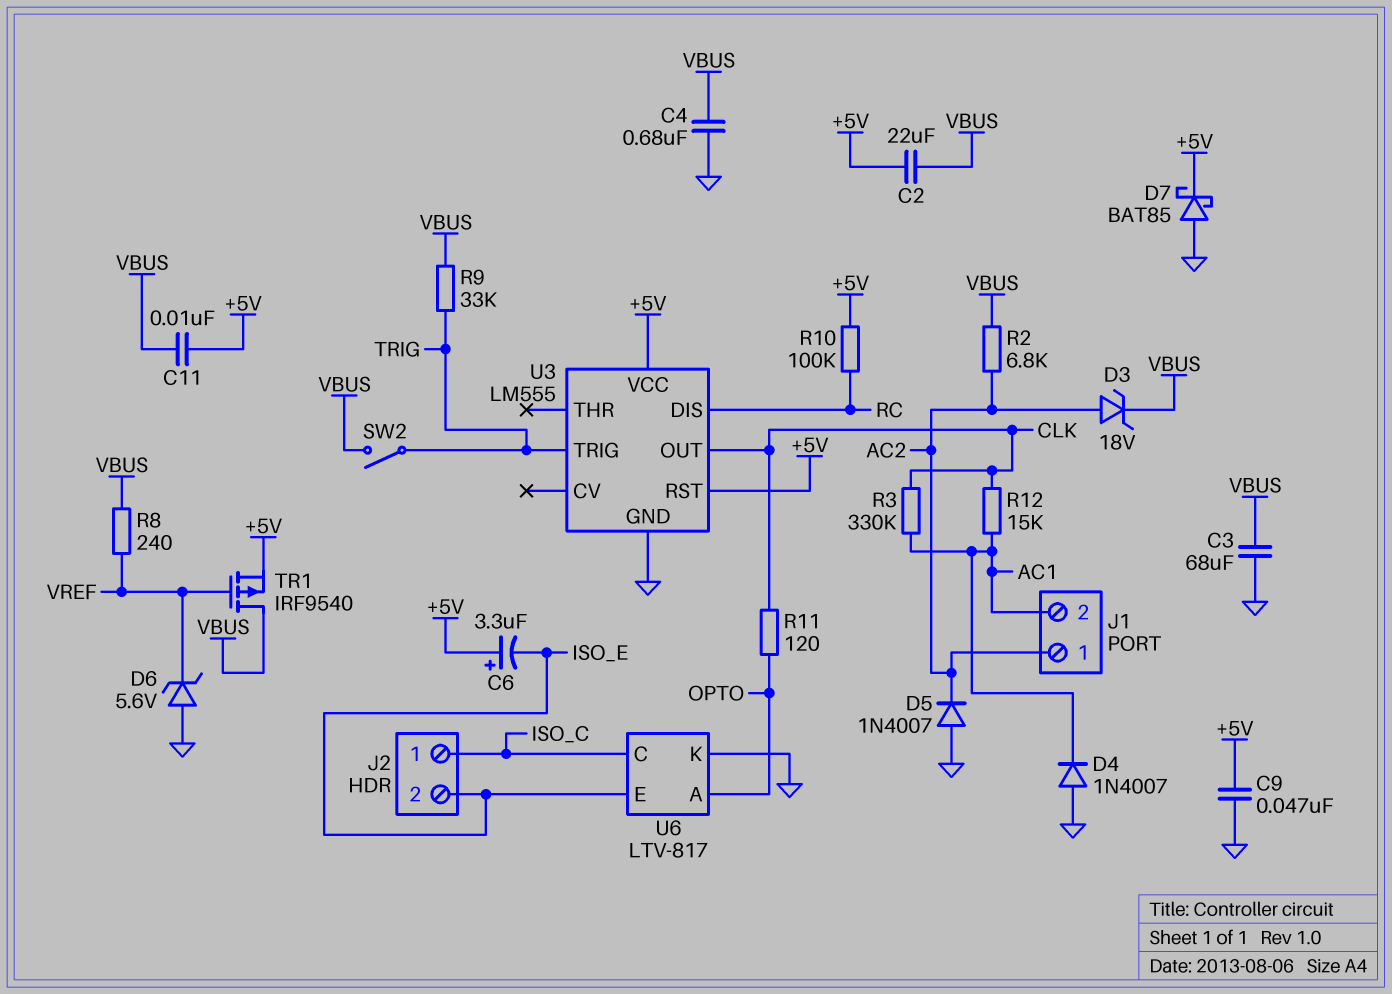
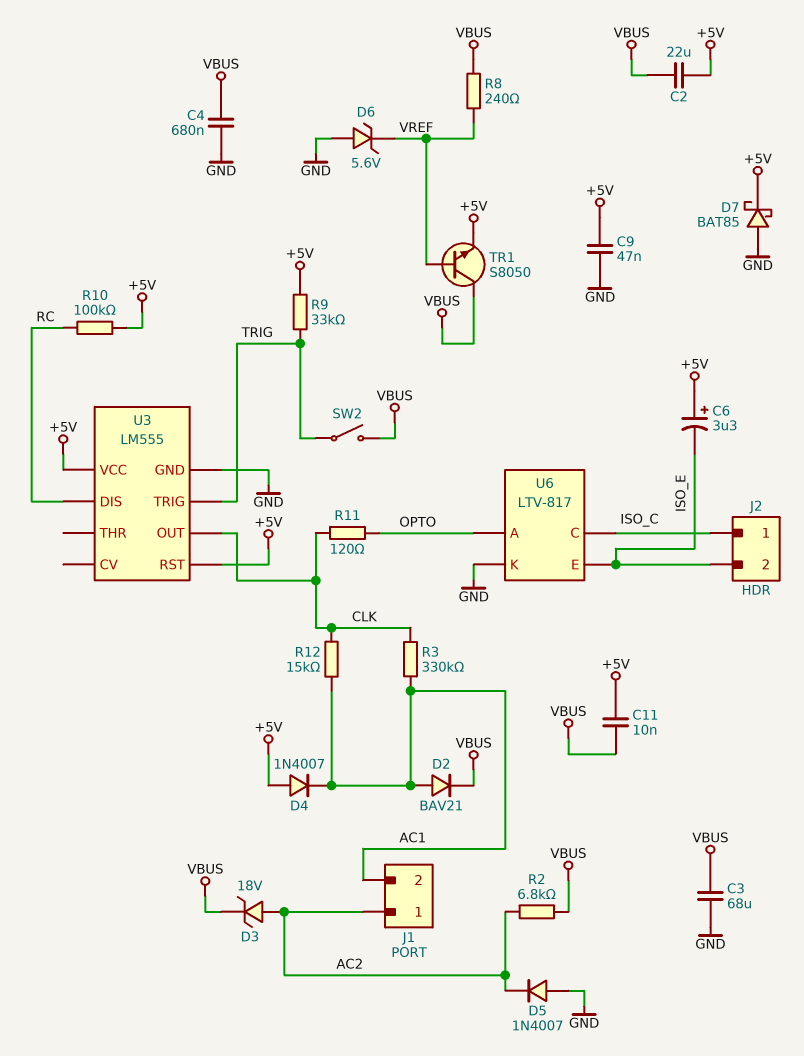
D2: none -> diode BAV21 (A AC1, K VBUS)
D4: diode 1N4007 (A GND, K AC1) -> diode 1N4007 (A +5V, K AC1)
R9: 33k (TRIG, VBUS) -> 33k (+5V, TRIG)
TR1: PMOS IRF9540 (G VREF, D VBUS, S +5V) -> NPN S8050 (B VREF, C VBUS, E +5V)

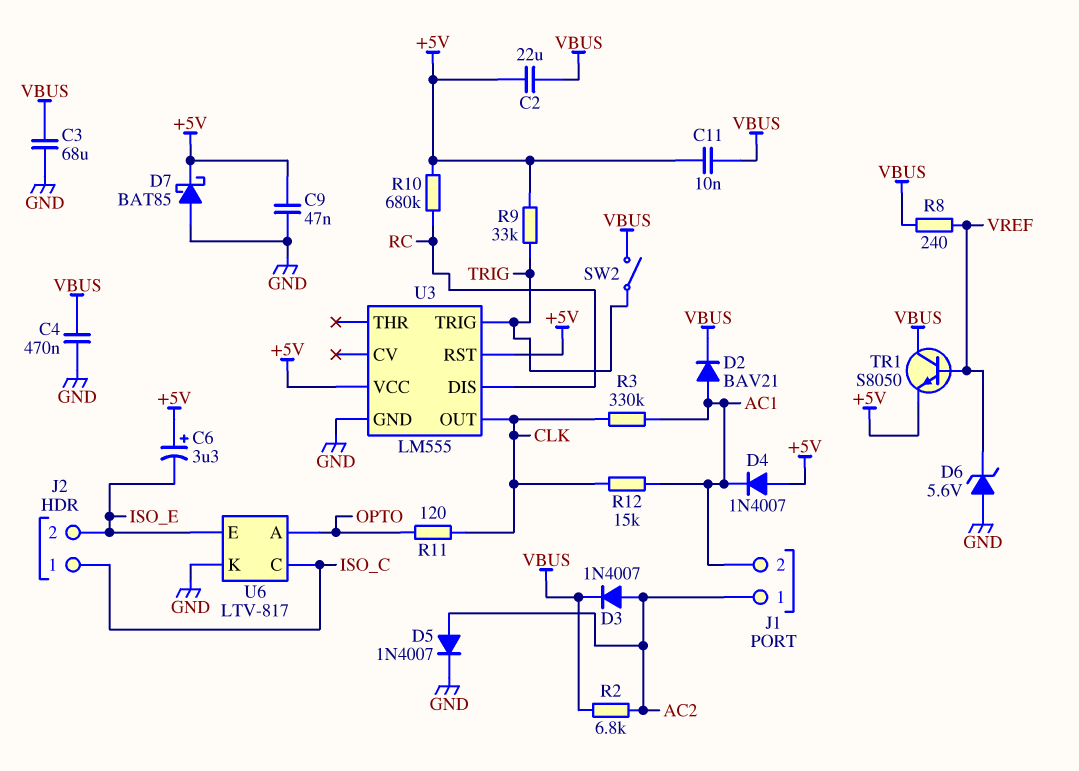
C4: 680nF (GND, VBUS) -> 470nF (GND, VBUS)
D3: zener 18V (A AC2, K VBUS) -> diode 1N4007 (A AC2, K VBUS)
D5: diode 1N4007 (A GND, K AC2) -> diode 1N4007 (A AC2, K GND)
R10: 100k (+5V, RC) -> 680k (+5V, RC)

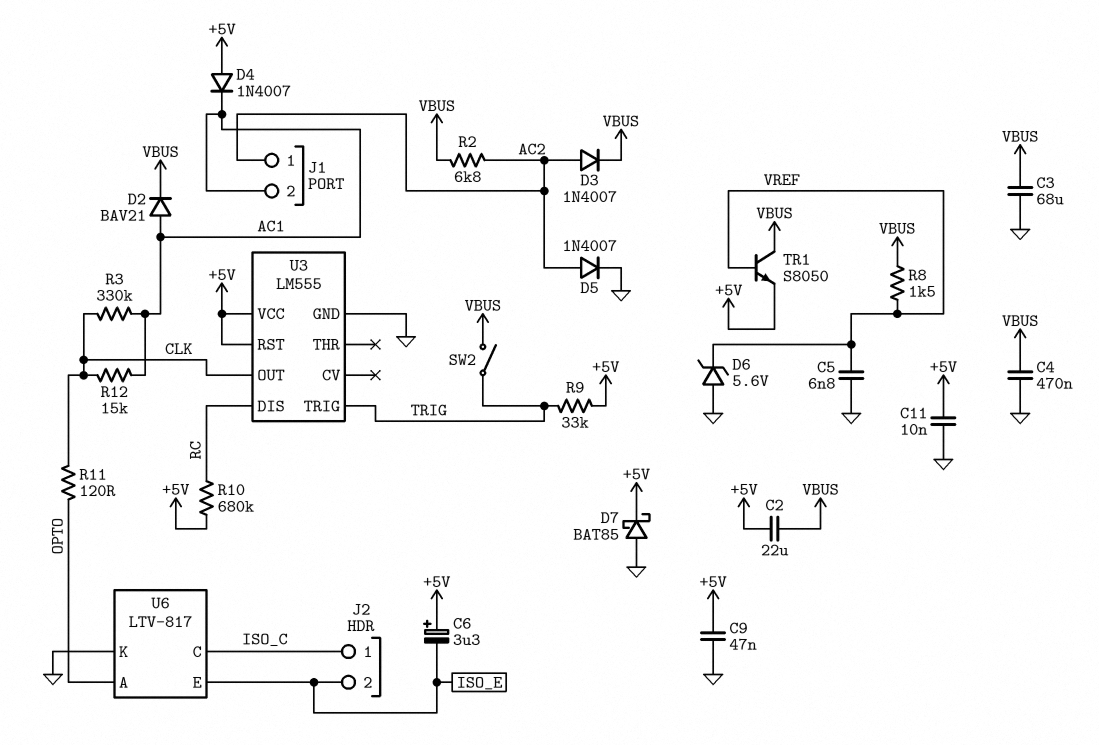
C5: none -> 6.8nF (GND, VREF)
C11: 10nF (+5V, VBUS) -> 10nF (+5V, GND)
R8: 240 (VBUS, VREF) -> 1.5k (VBUS, VREF)

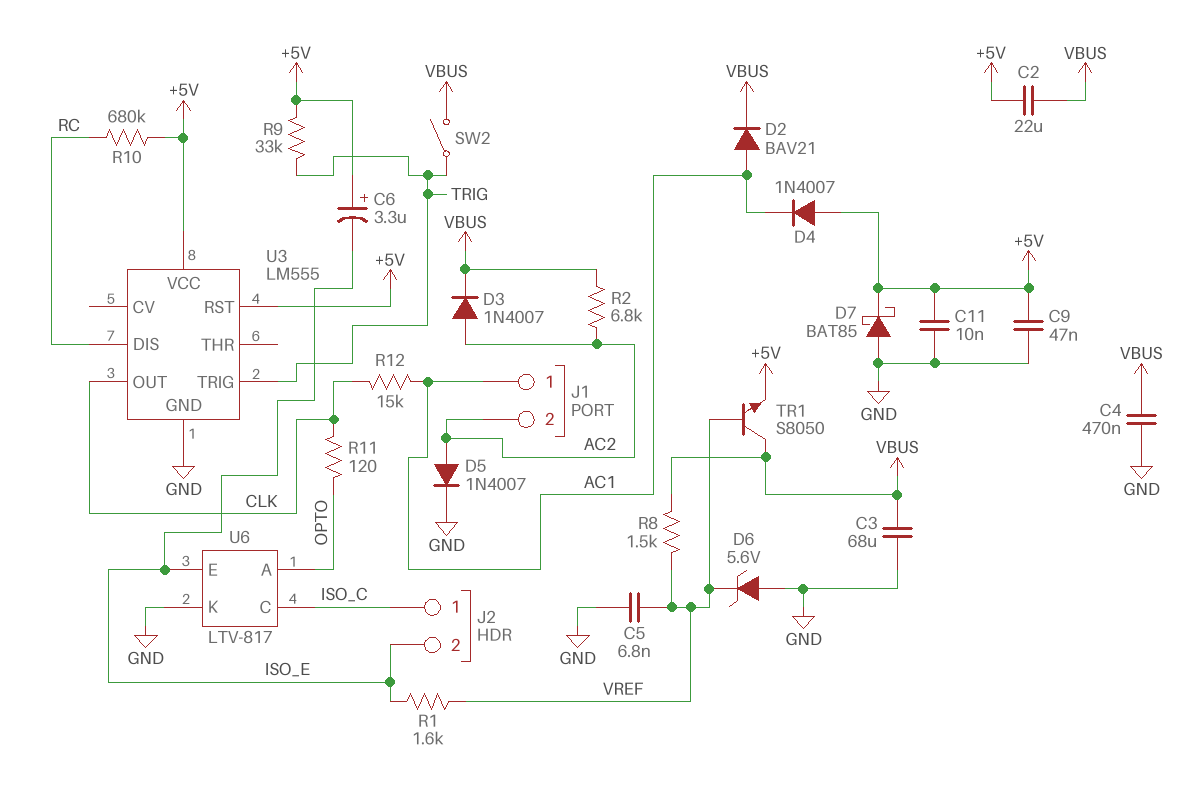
J1 pin 1: AC2 -> AC1
J1 pin 2: AC1 -> AC2
R1: none -> 1.6k (ISO_E, VREF)
R3: 330k (AC1, CLK) -> none

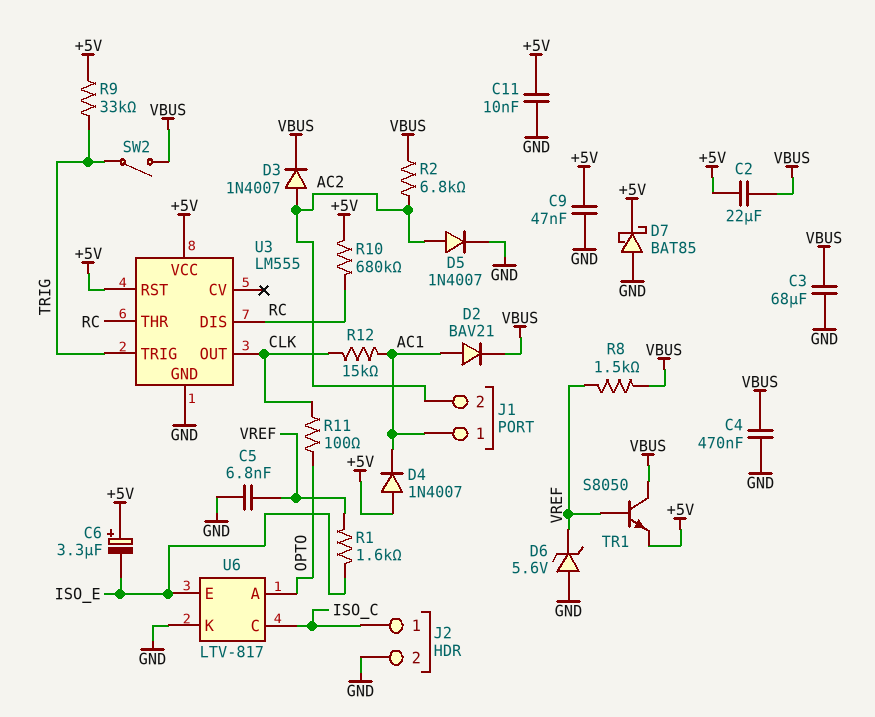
J2 pin 2: ISO_E -> GND
R11: 120 (CLK, OPTO) -> 100 (CLK, OPTO)
U3 pin THR: none -> RC

